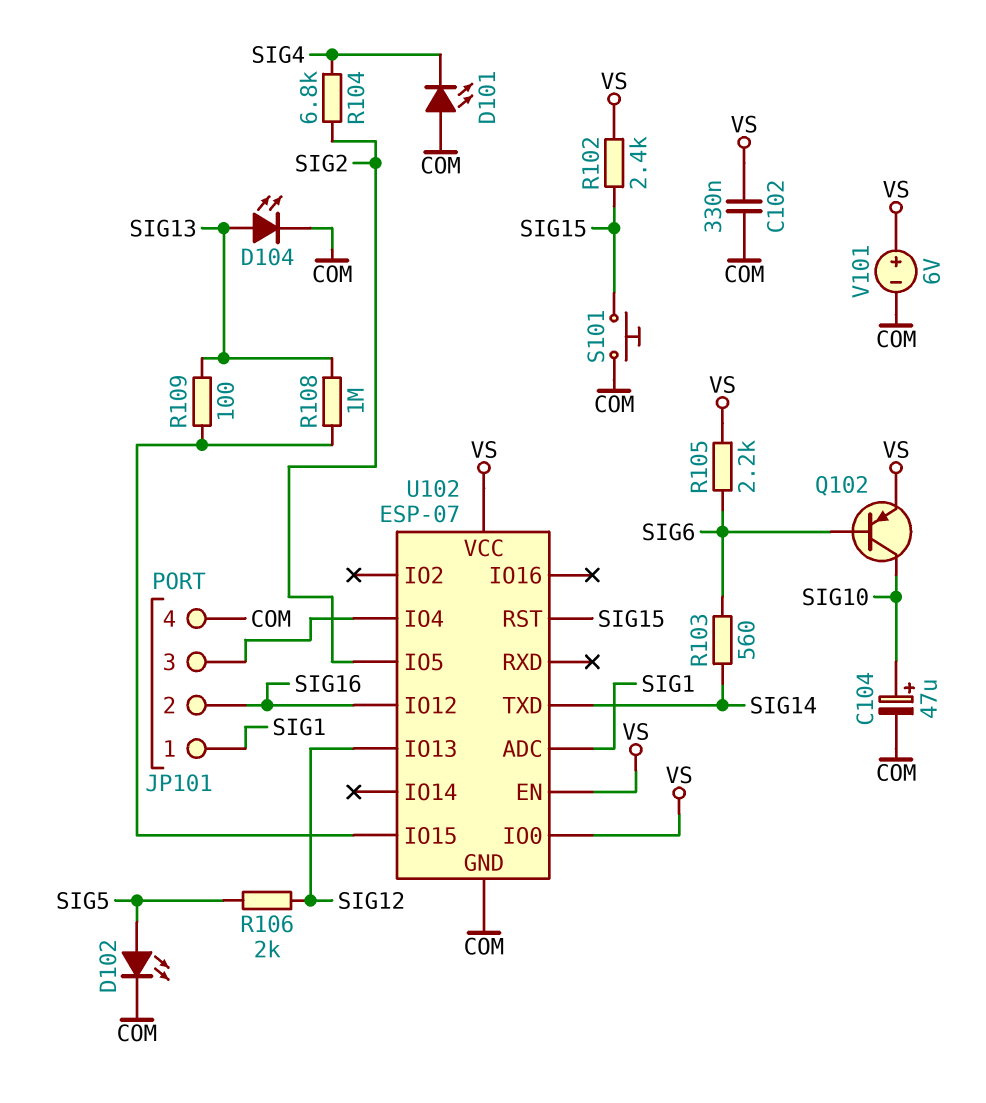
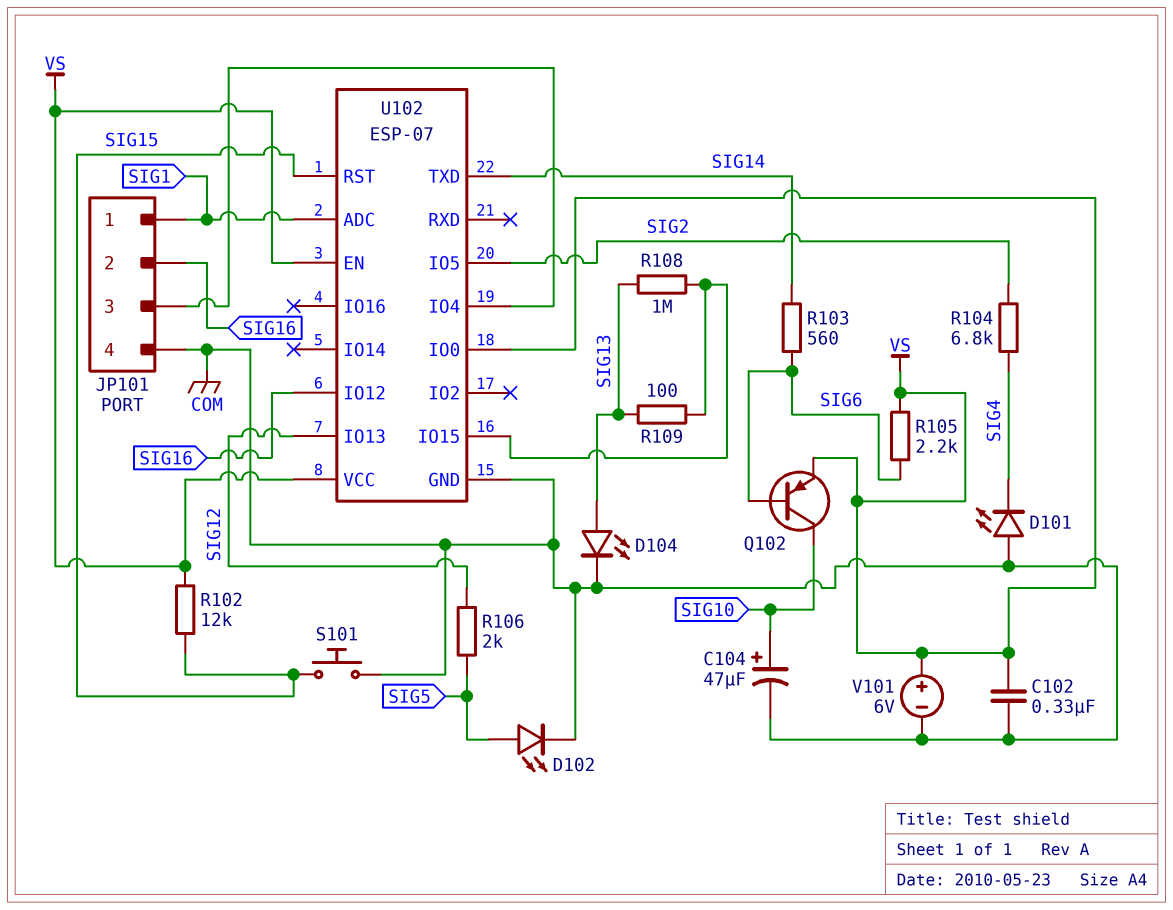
R102: 2.4k (SIG15, VS) -> 12k (SIG15, VS)

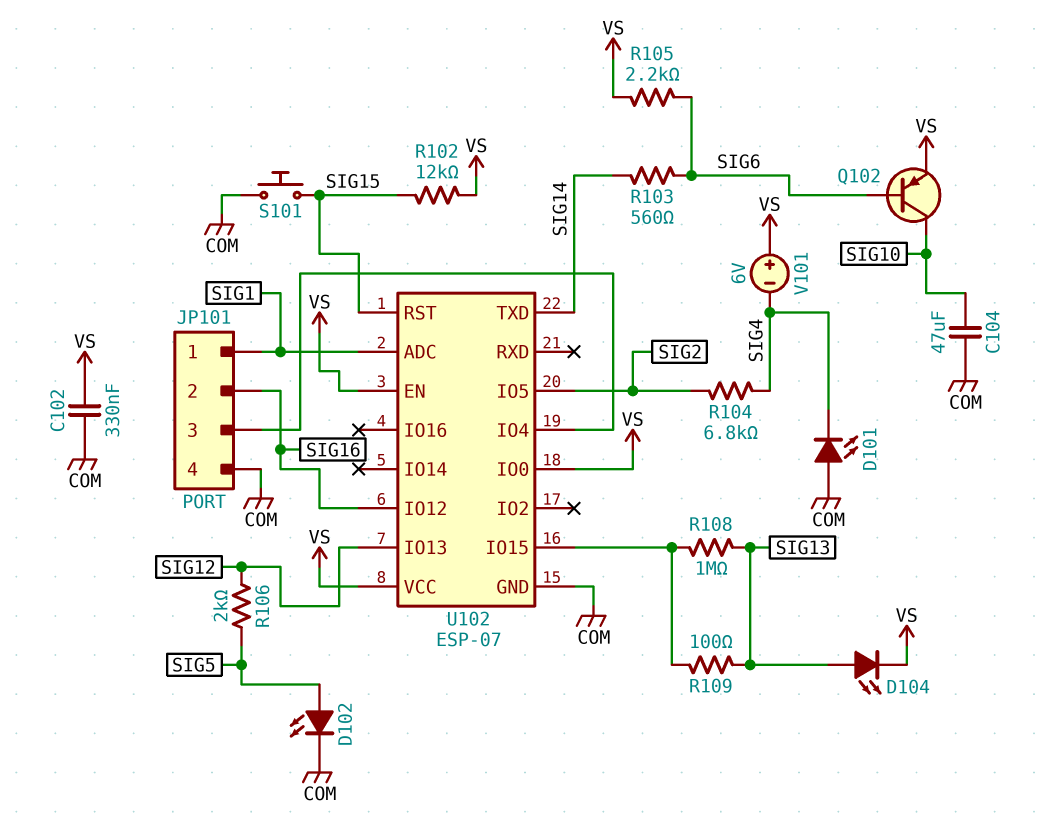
C104: 47uF (plus SIG10, minus COM) -> 47uF (COM, SIG10)
D104: LED (A SIG13, K COM) -> LED (A SIG13, K VS)
V101: 6V (plus VS, minus COM) -> 6V (plus VS, minus SIG4)

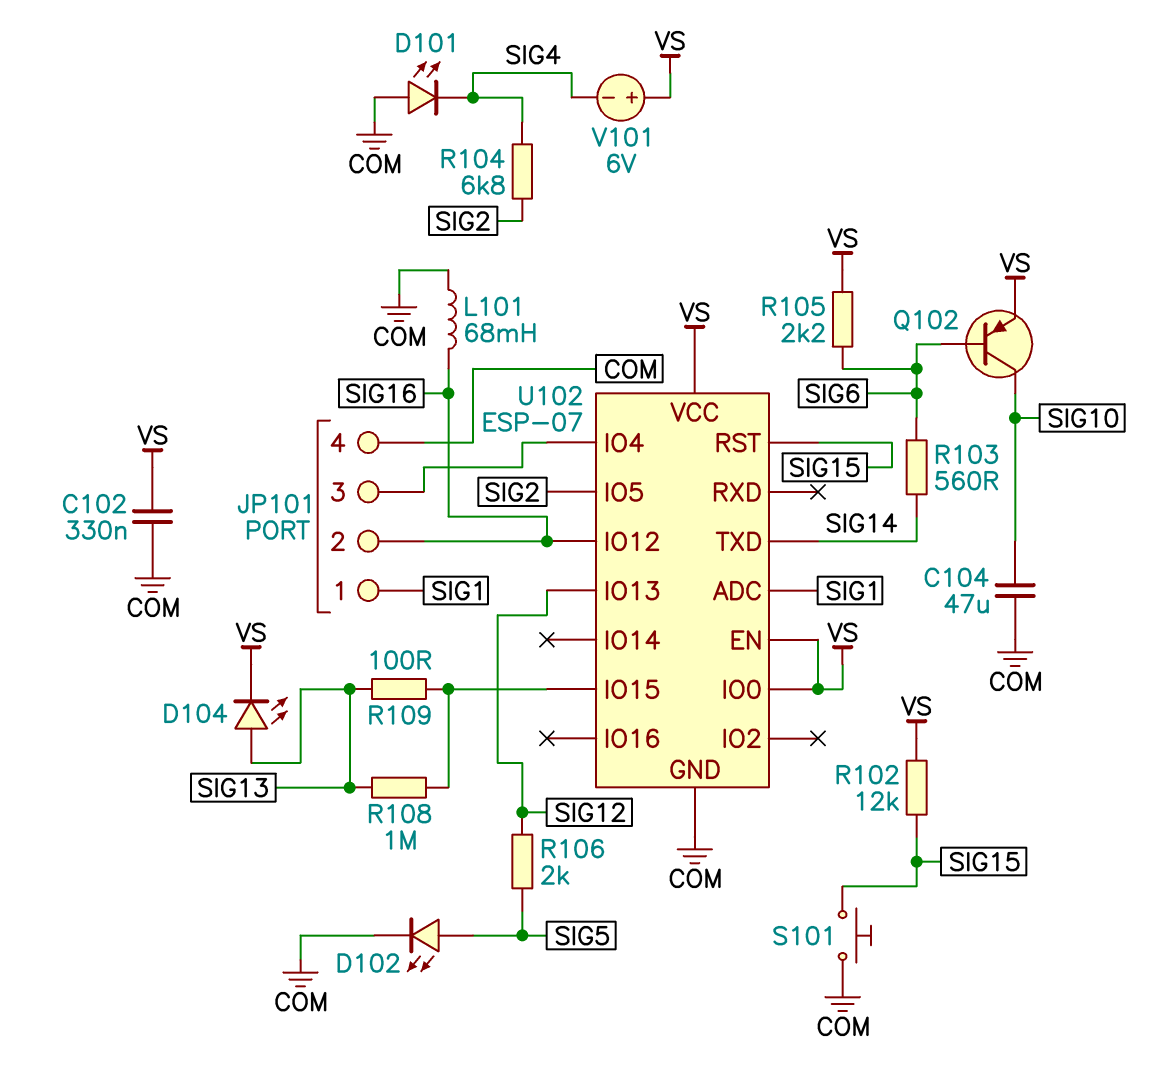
L101: none -> 68mH (COM, SIG16)

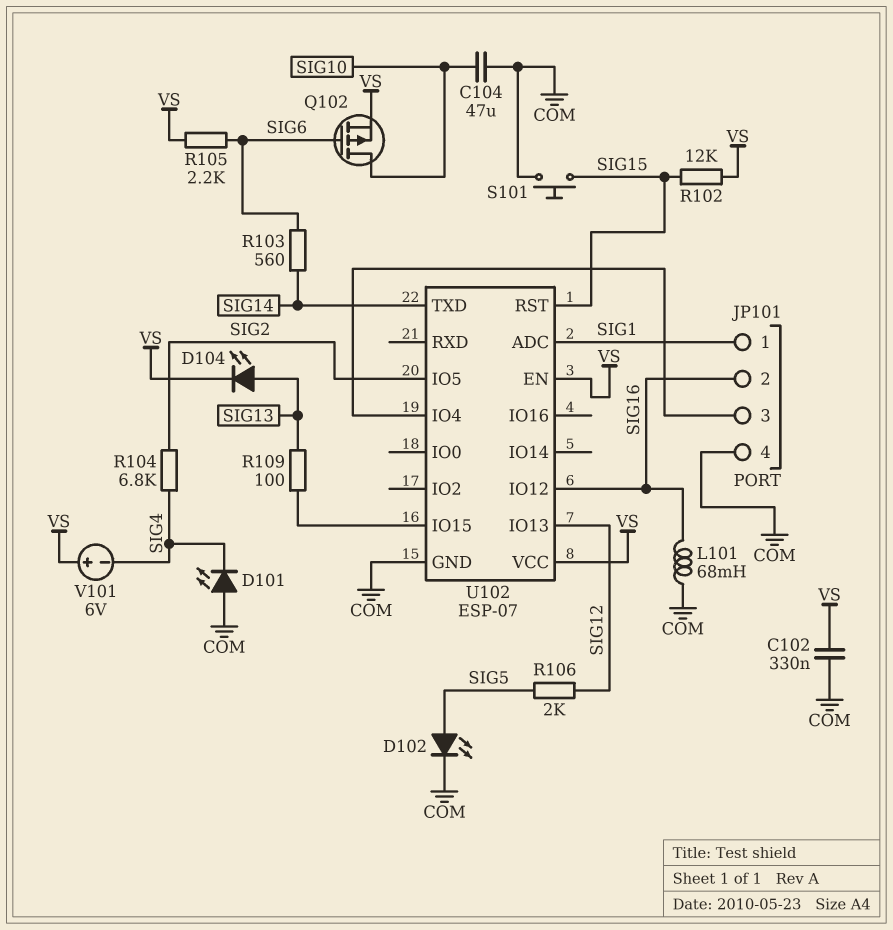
Q102: PNP (B SIG6, C SIG10, E VS) -> PMOS (G SIG6, D SIG10, S VS)
R108: 1M (SIG13, U102/IO15) -> none
U102 pin IO0: VS -> none

